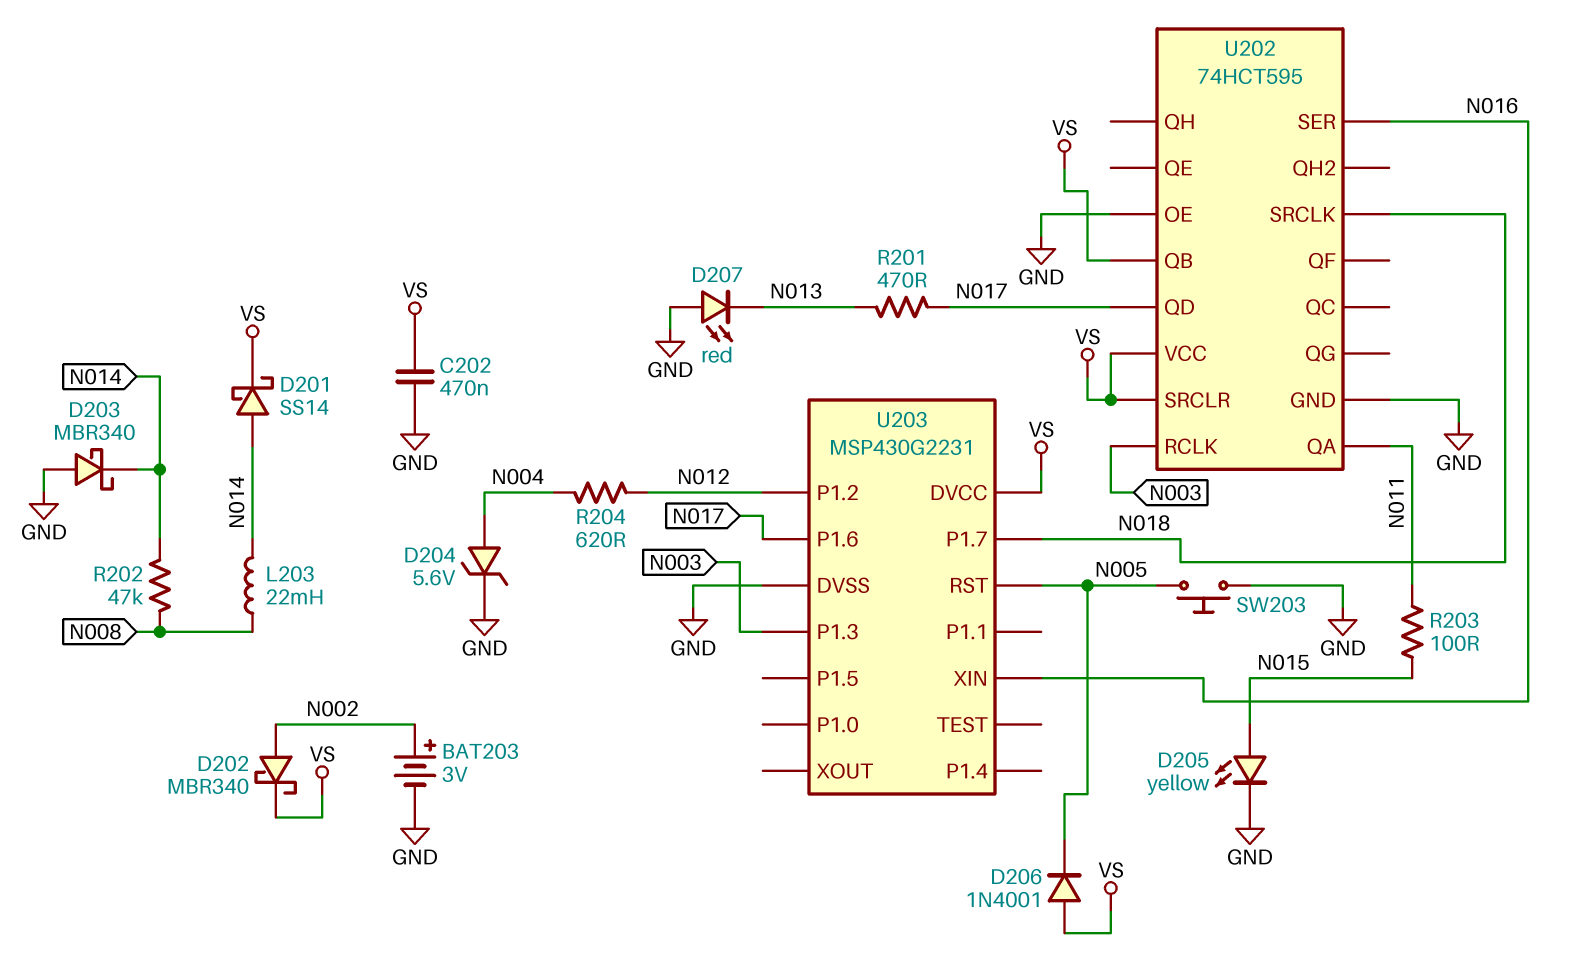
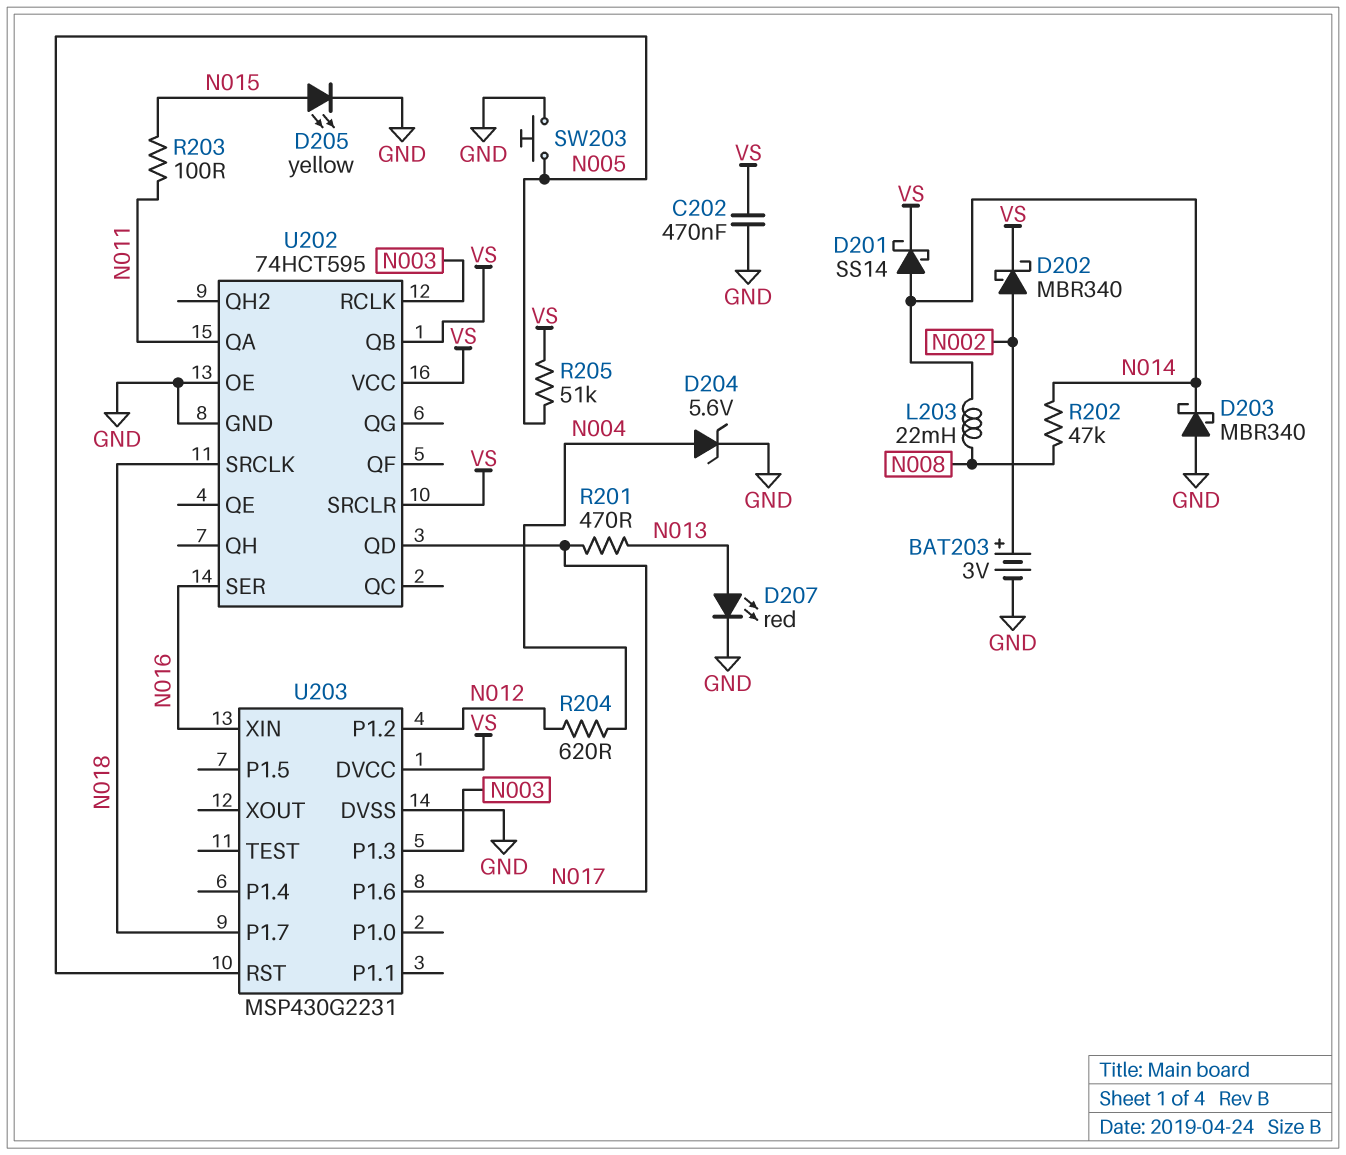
D206: diode 1N4001 (A VS, K N005) -> none
D207: LED red (A GND, K N013) -> LED red (A N013, K GND)
R205: none -> 51k (N005, VS)

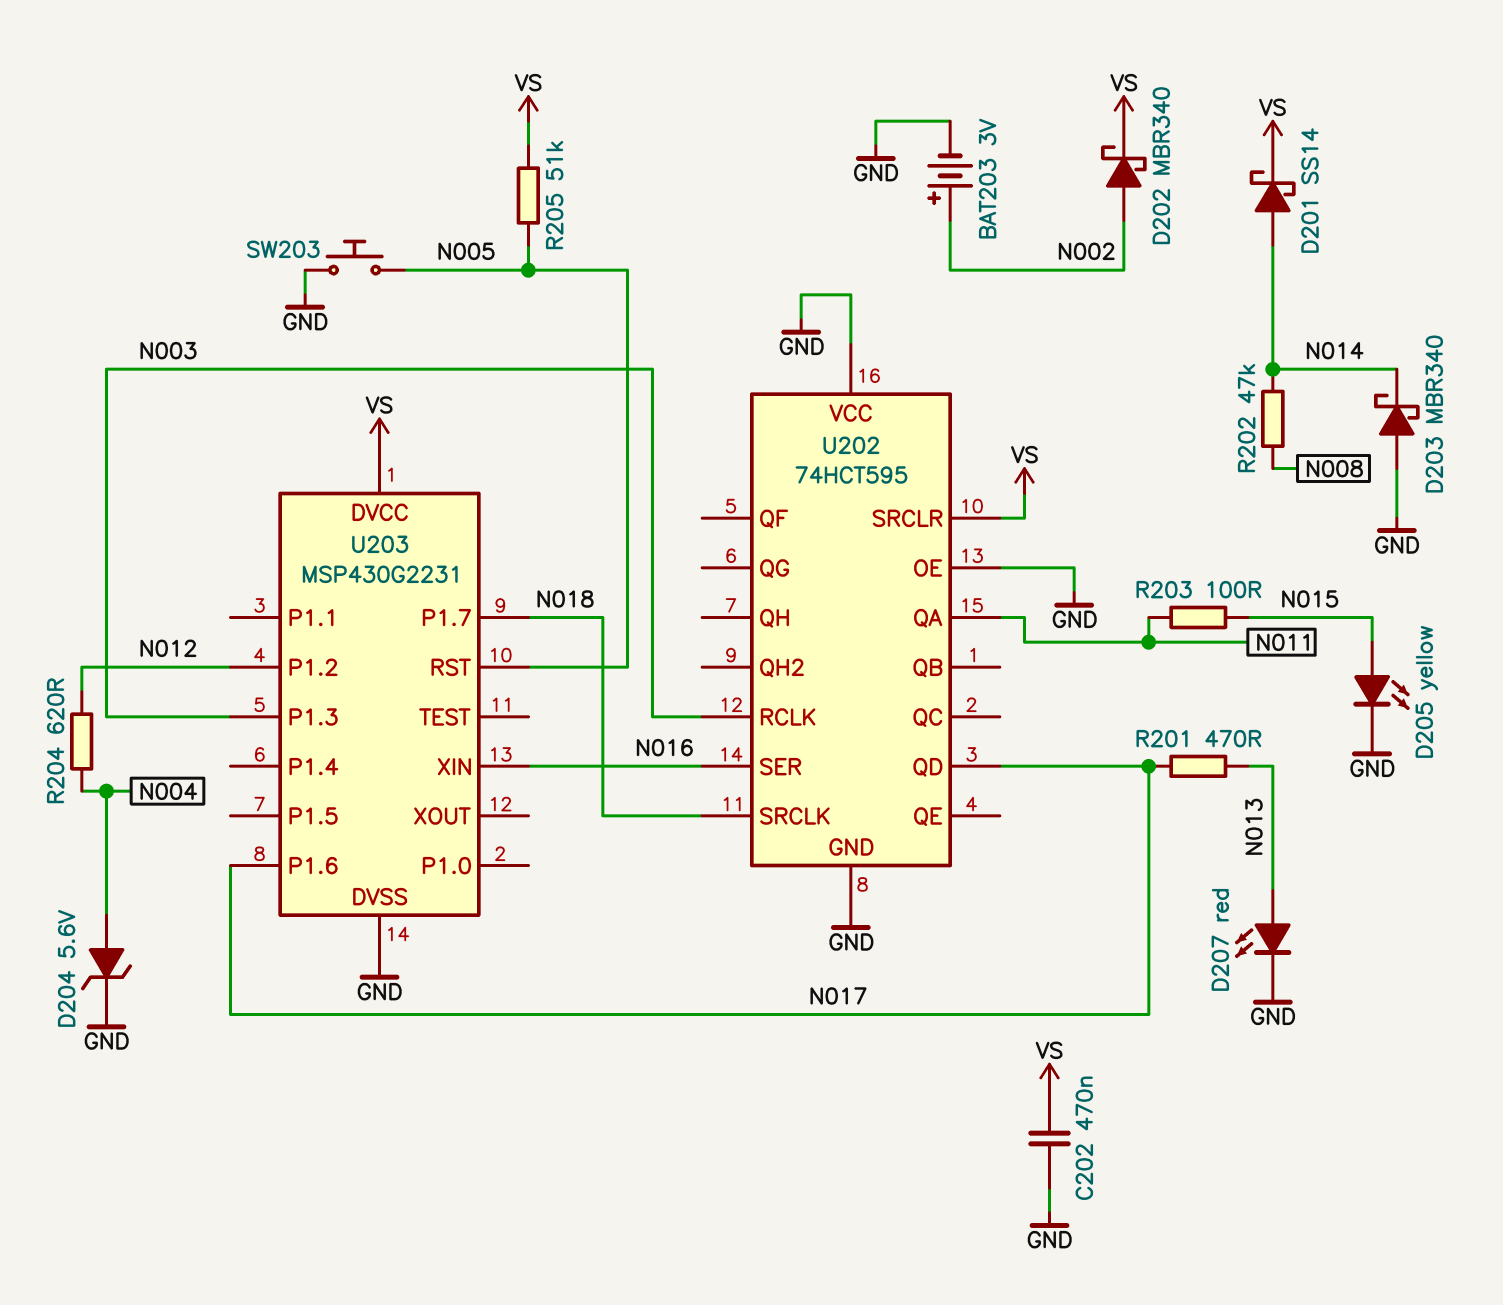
L203: 22mH (N008, N014) -> none
U202 pin QB: VS -> none
U202 pin VCC: VS -> GND

